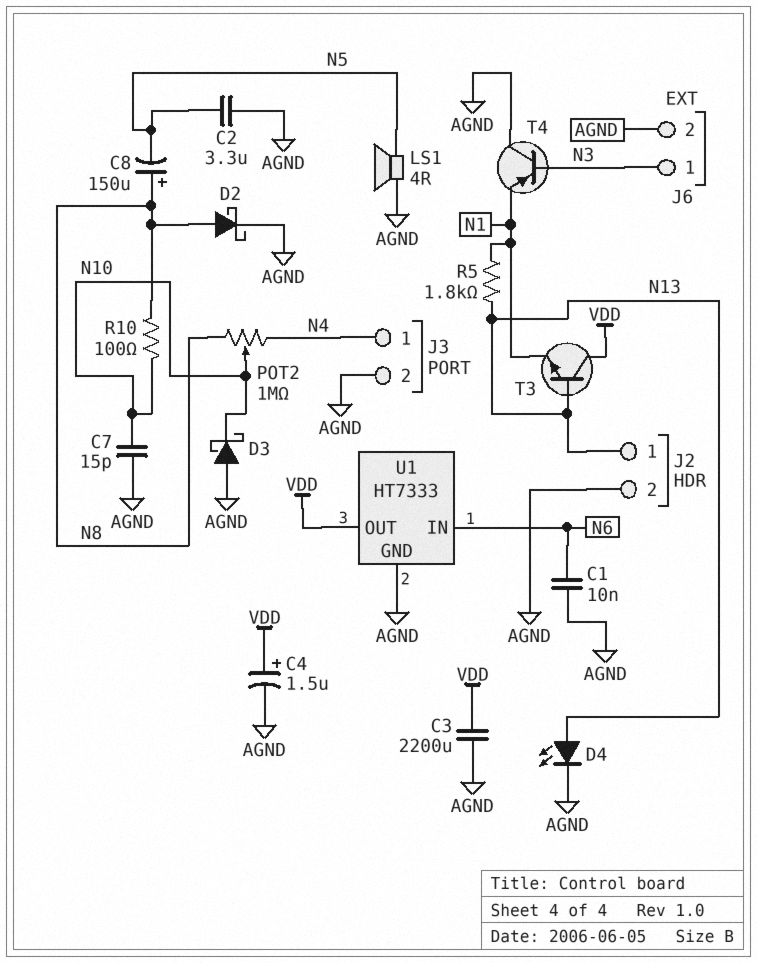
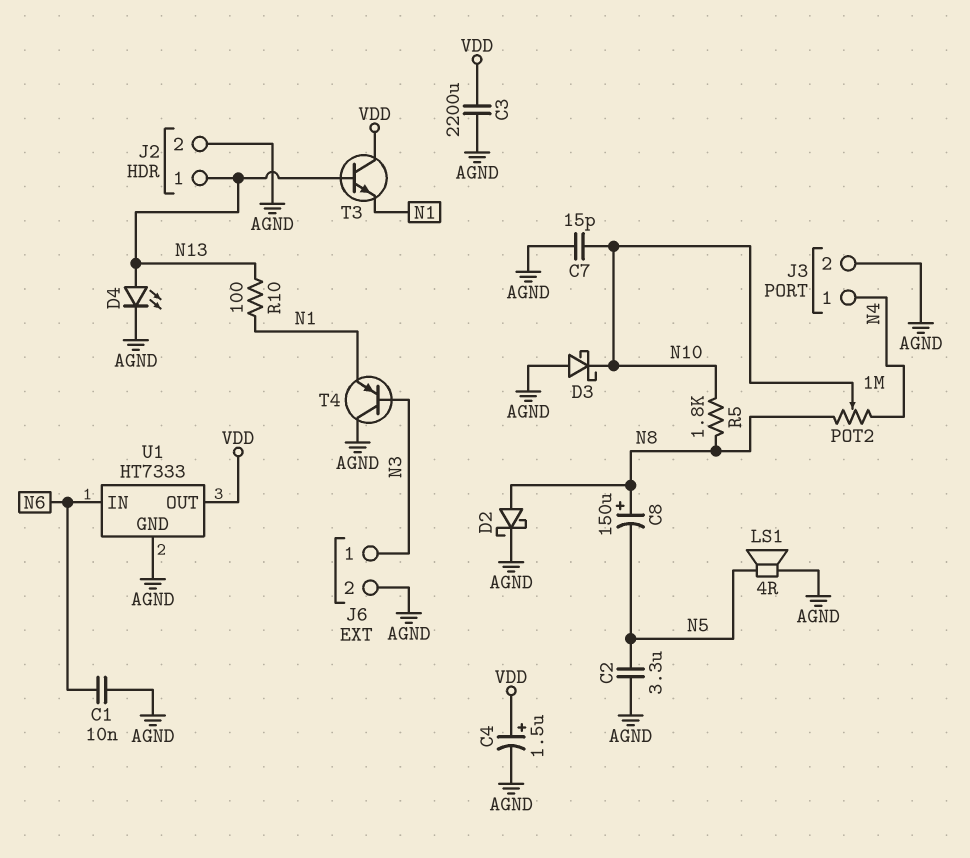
R5: 1.8k (N1, N13) -> 1.8k (N8, N10)
R10: 100 (N8, N10) -> 100 (N1, N13)

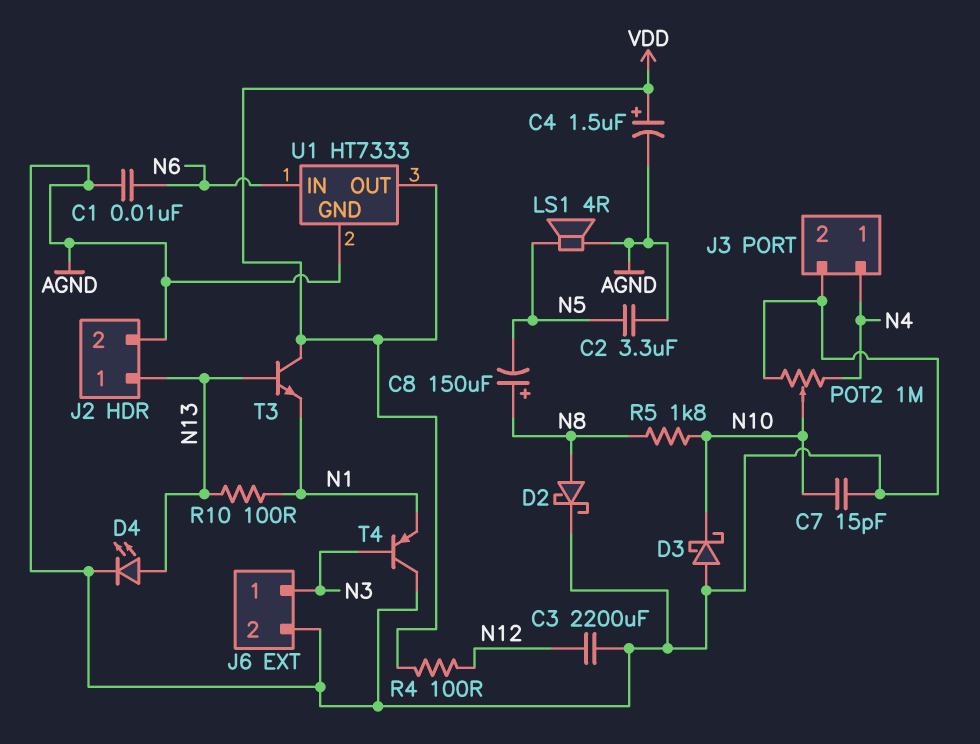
C3: 2200uF (AGND, VDD) -> 2200uF (AGND, N12)
POT2: 1M (N4, N8, wiper N10) -> 1M (AGND, N4, wiper N10)
R4: none -> 100 (N12, VDD)

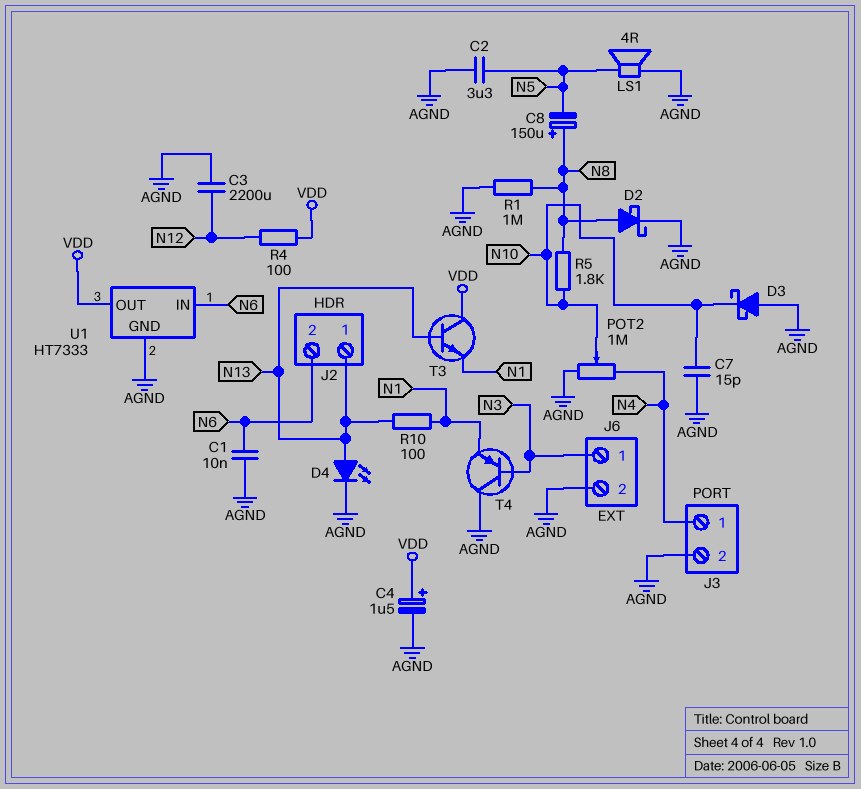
J2 pin 2: AGND -> N6
R1: none -> 1M (AGND, N8)

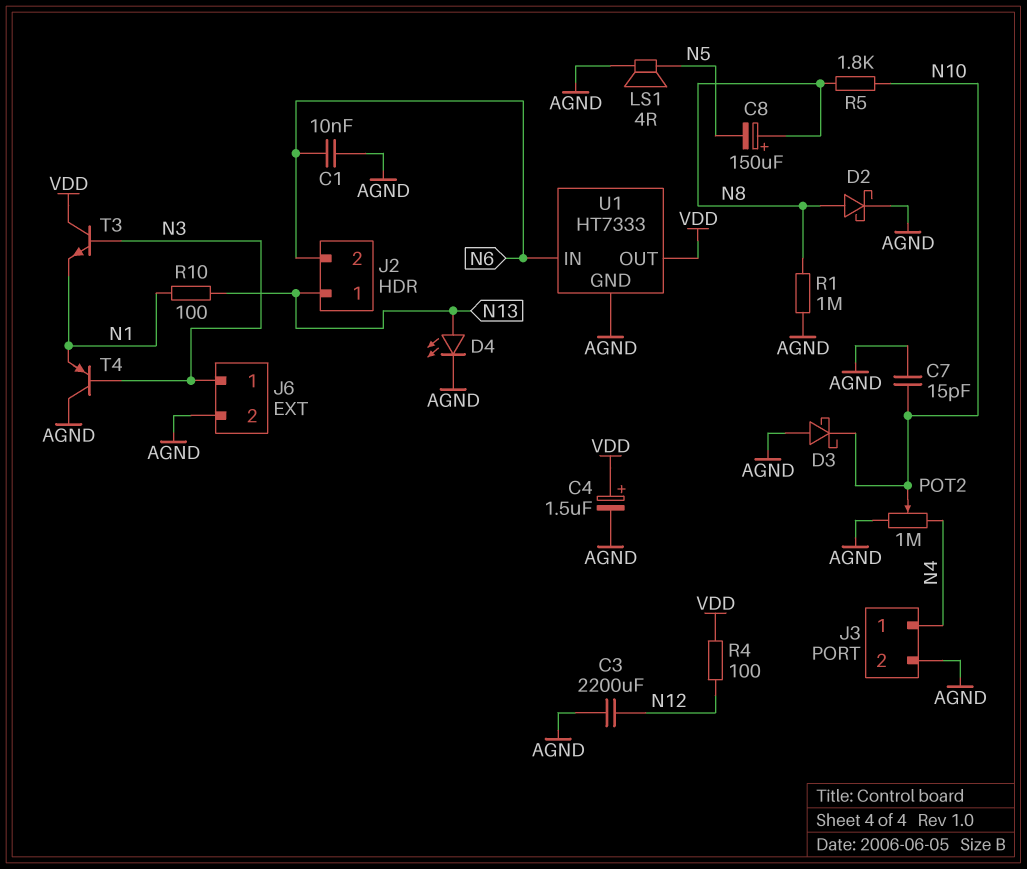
C2: 3.3uF (AGND, N5) -> none
T3: NPN (B N13, C VDD, E N1) -> NPN (B N3, C VDD, E N1)

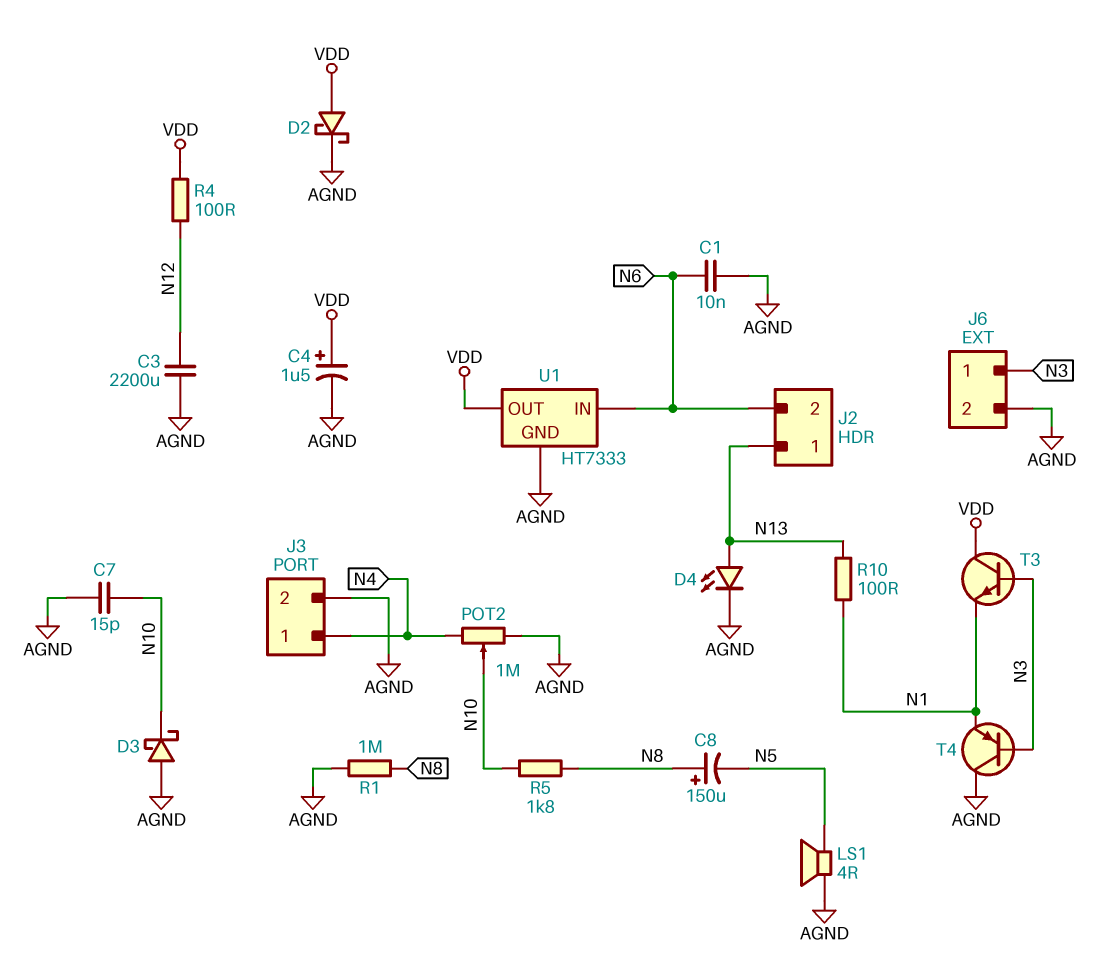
D2: schottky (A N8, K AGND) -> schottky (A VDD, K AGND)

